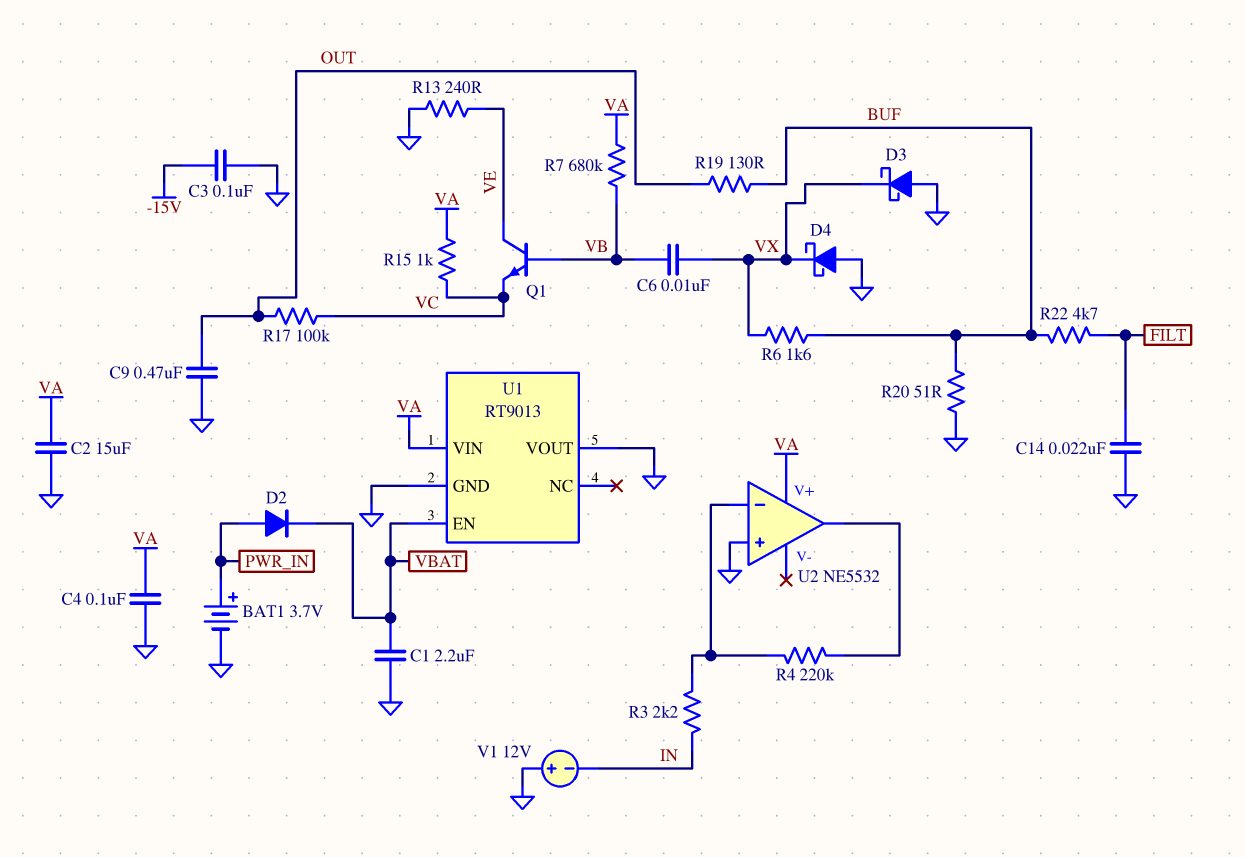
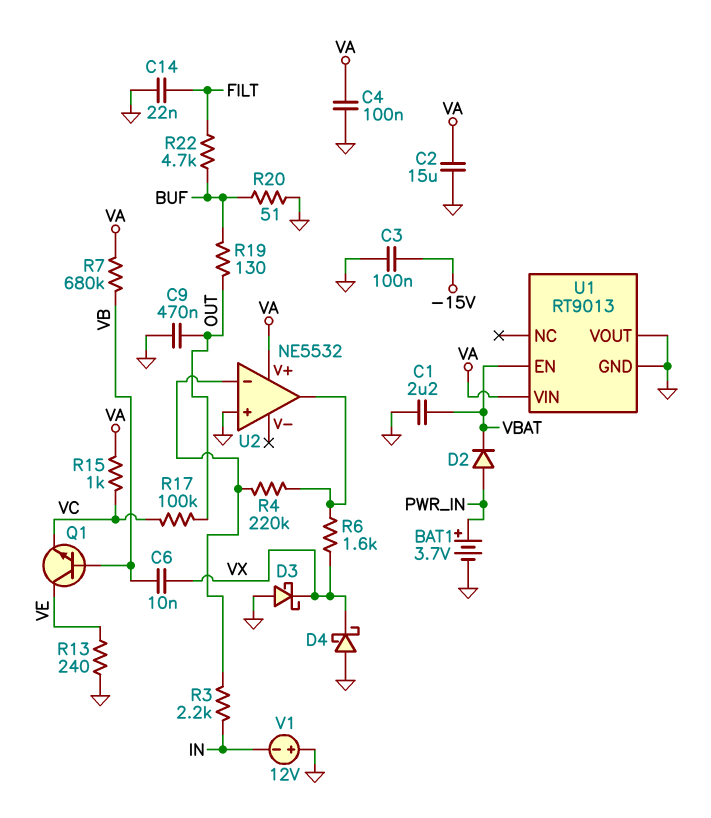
R6: 1.6k (BUF, VX) -> 1.6k (U2/out, VX)

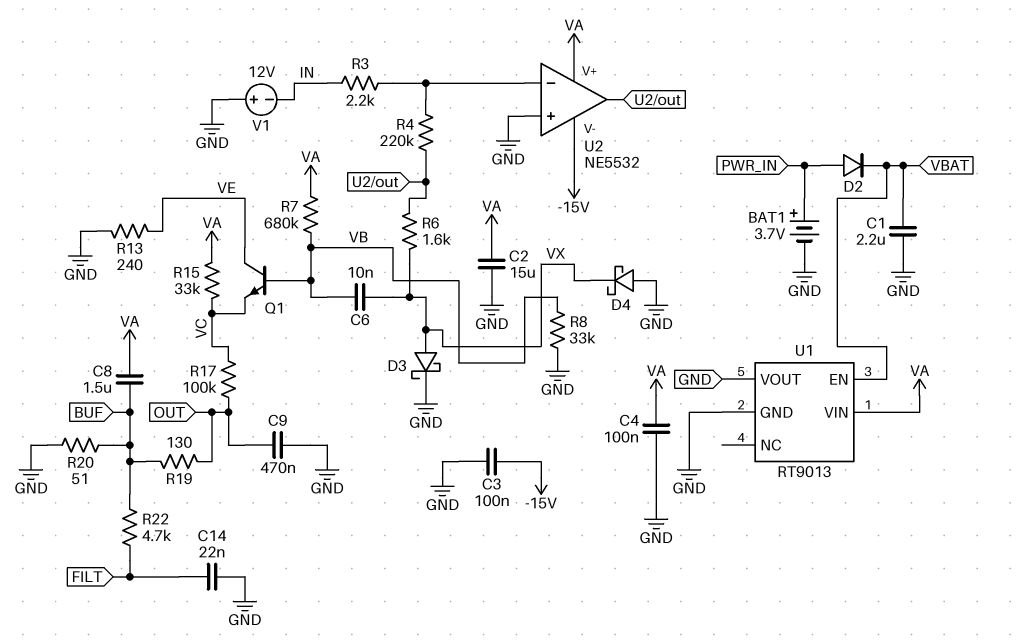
C8: none -> 1.5uF (BUF, VA)
D3: schottky (A GND, K VX) -> schottky (A VX, K GND)
R8: none -> 33k (GND, VB)
R15: 1k (VA, VC) -> 33k (VA, VC)
U2 pin V-: none -> -15V

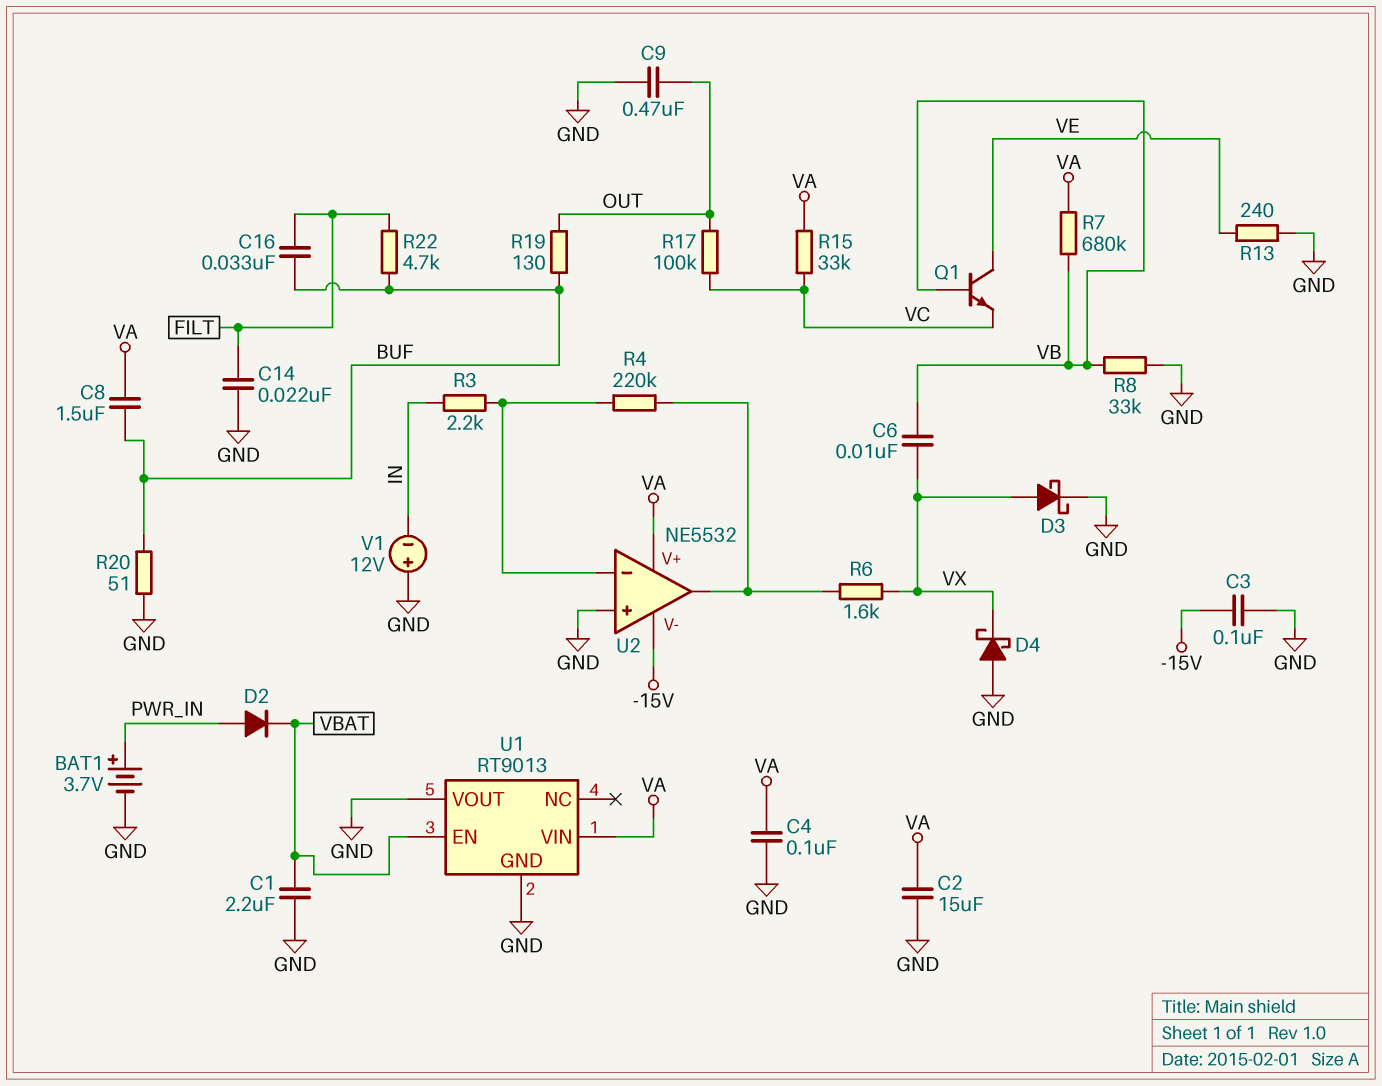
C16: none -> 33nF (BUF, FILT)

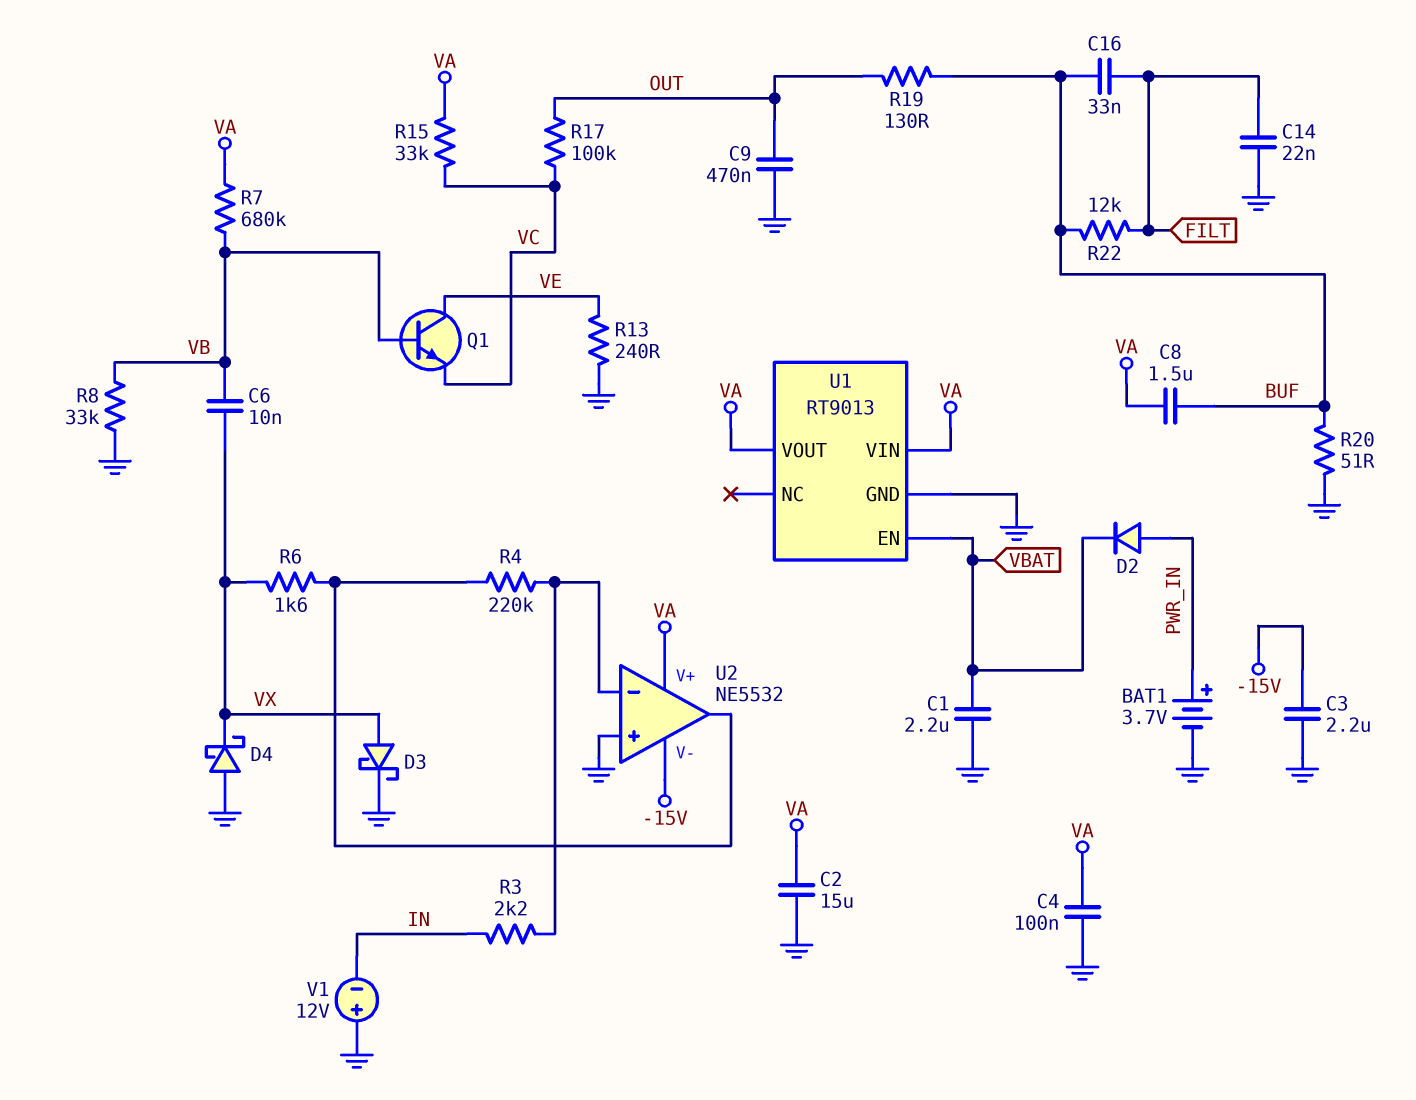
C3: 100nF (-15V, GND) -> 2.2uF (-15V, GND)
R22: 4.7k (BUF, FILT) -> 12k (BUF, FILT)
U1 pin VOUT: GND -> VA

